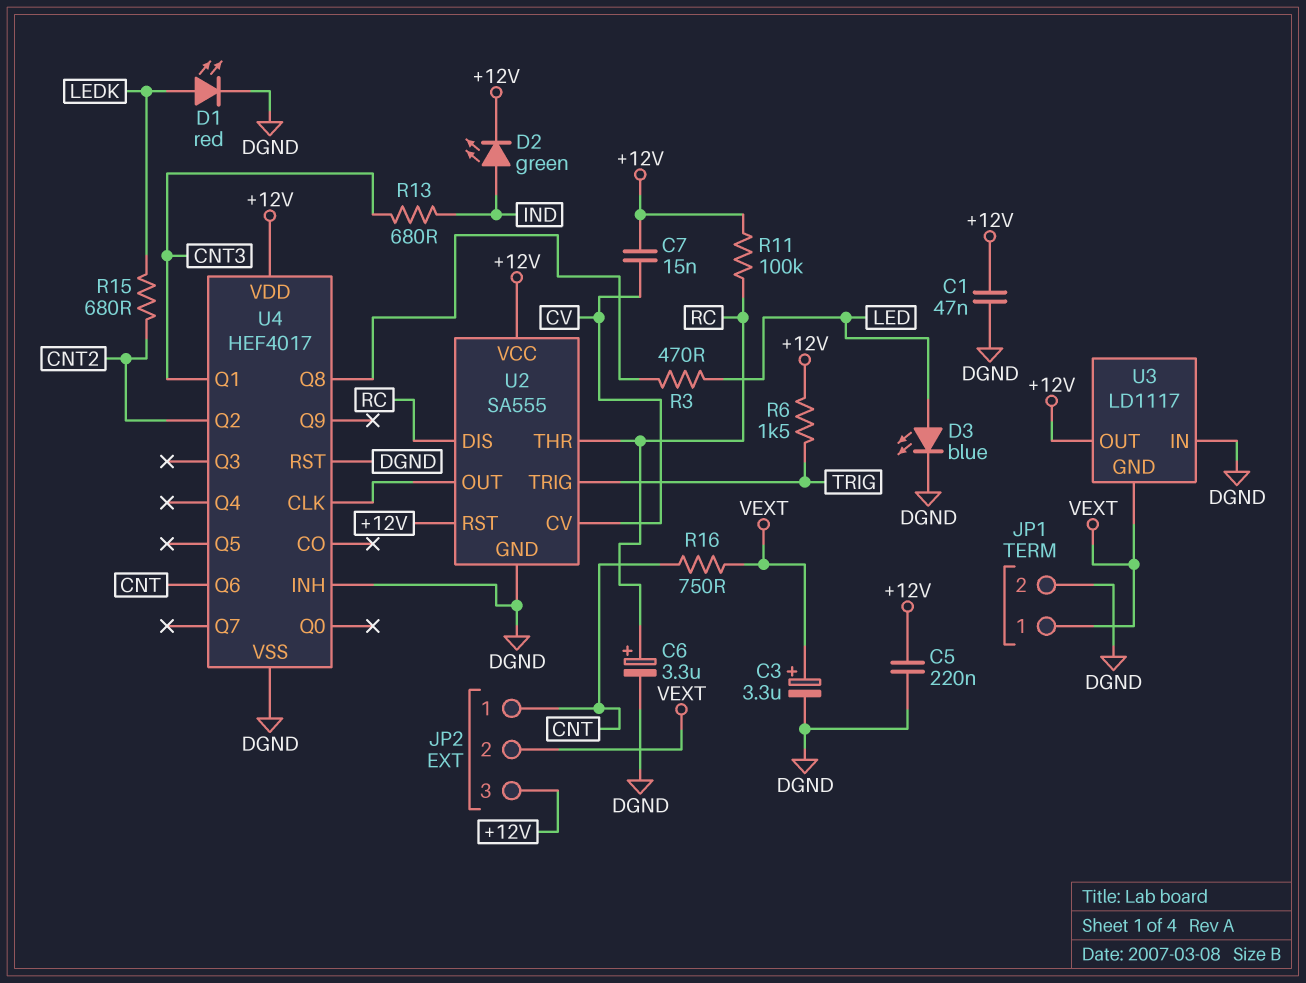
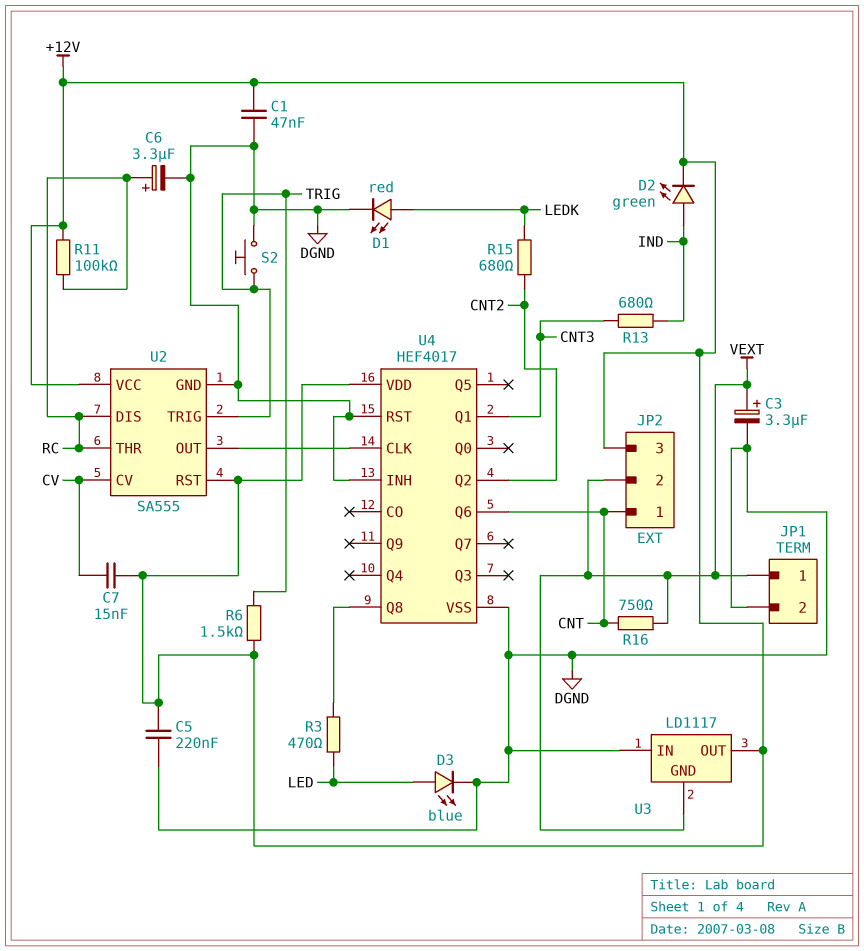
S2: none -> button (DGND, TRIG)

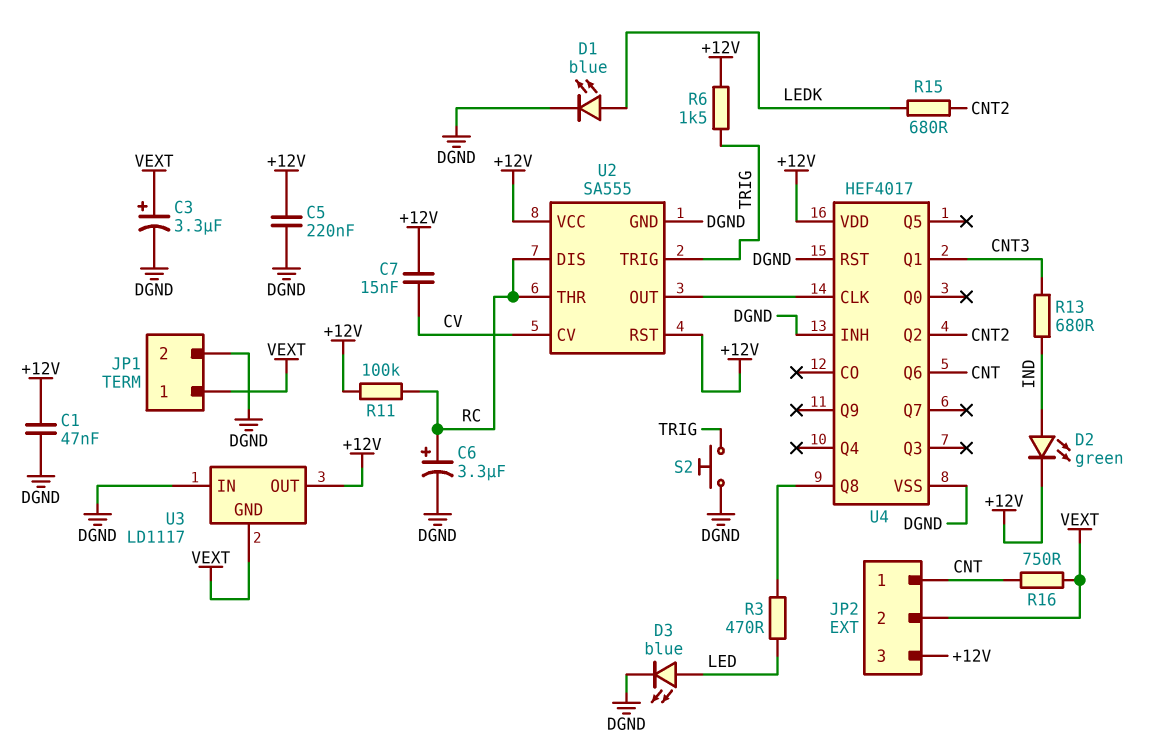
D1: LED red (A LEDK, K DGND) -> LED blue (A LEDK, K DGND)

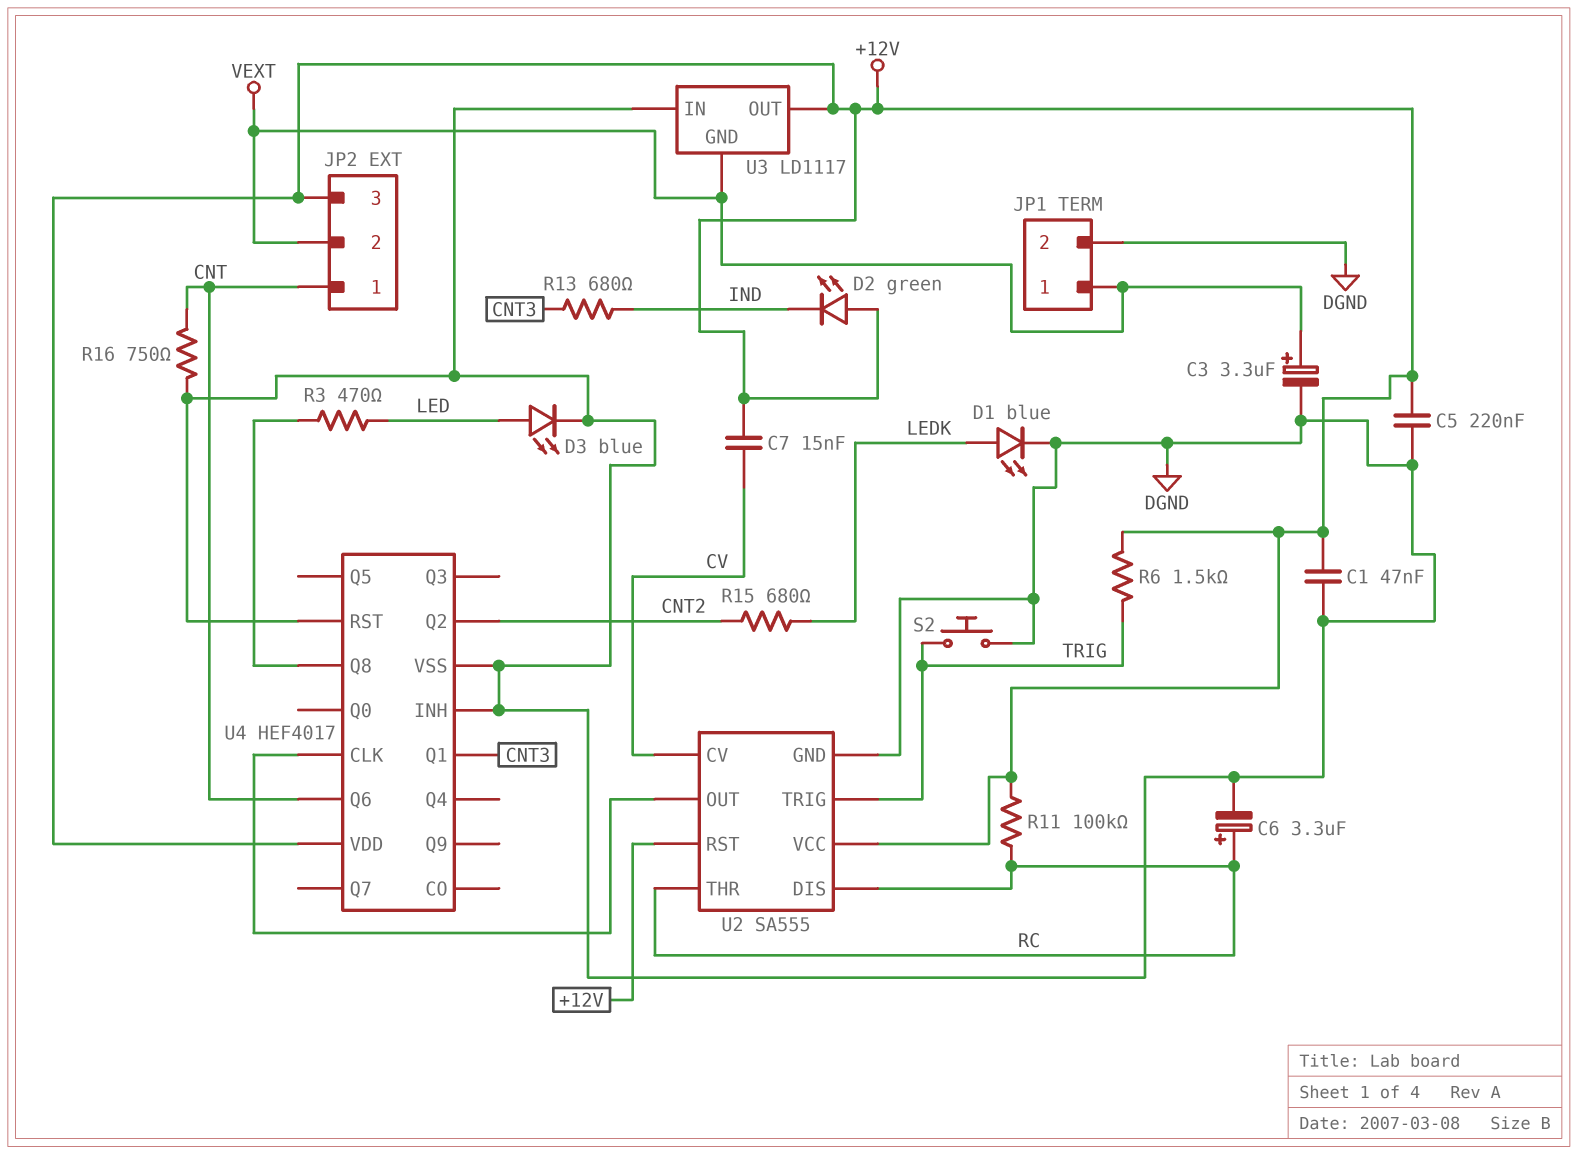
D2: LED green (A IND, K +12V) -> LED green (A +12V, K IND)
R16: 750 (CNT, VEXT) -> 750 (CNT, DGND)

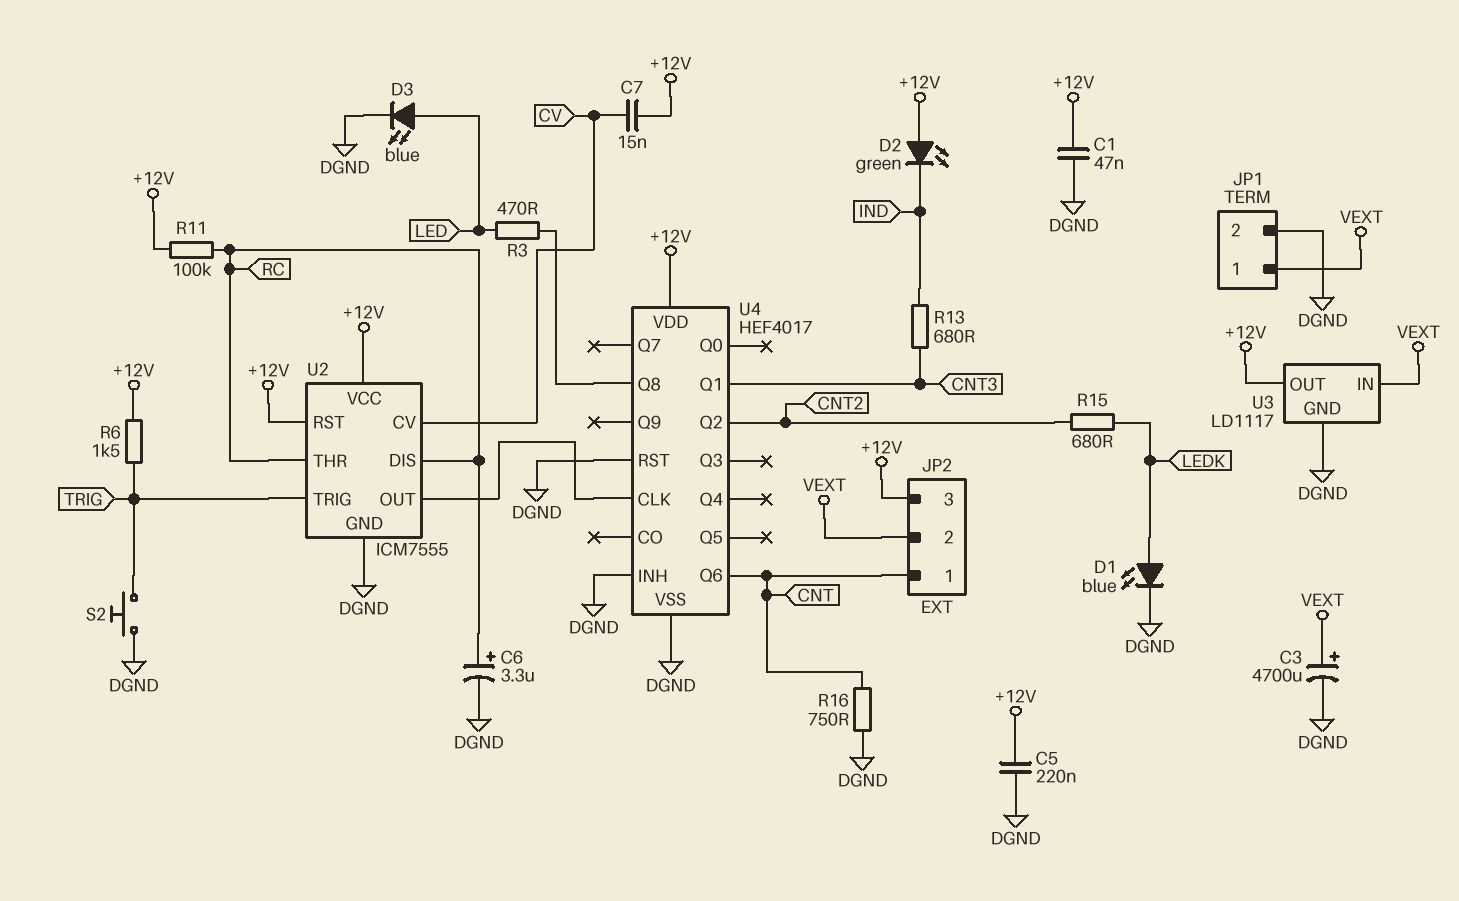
C3: 3.3uF (plus VEXT, minus DGND) -> 4700uF (plus VEXT, minus DGND)
U2: SA555 -> ICM7555
U3 pin GND: VEXT -> DGND
U3 pin IN: DGND -> VEXT

